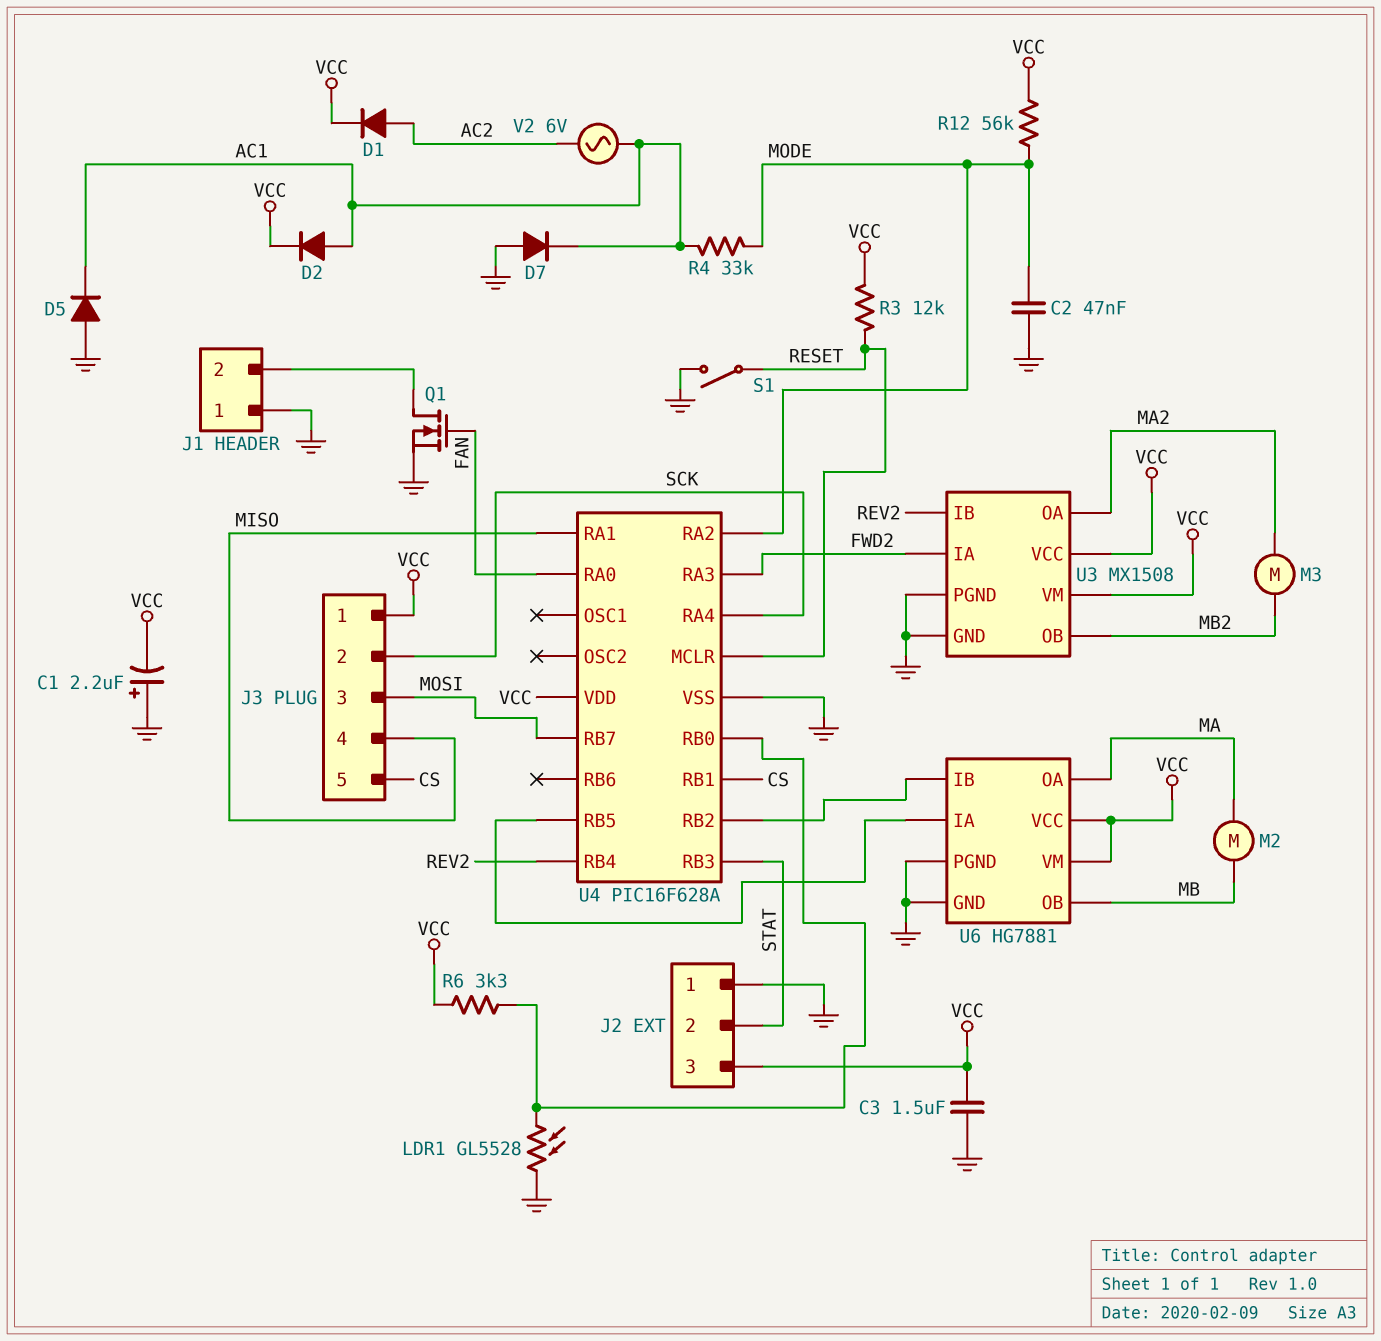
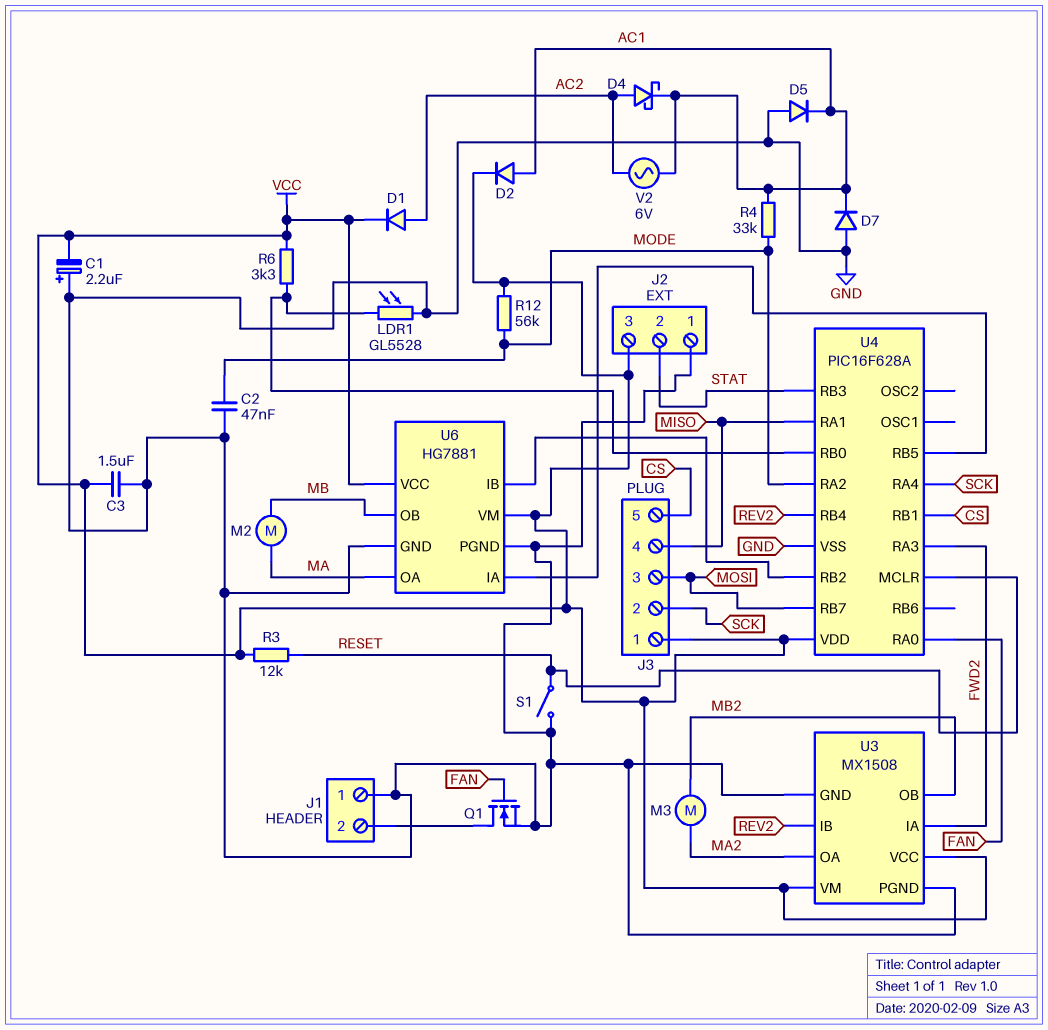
D4: none -> schottky (A AC2, K AC1)

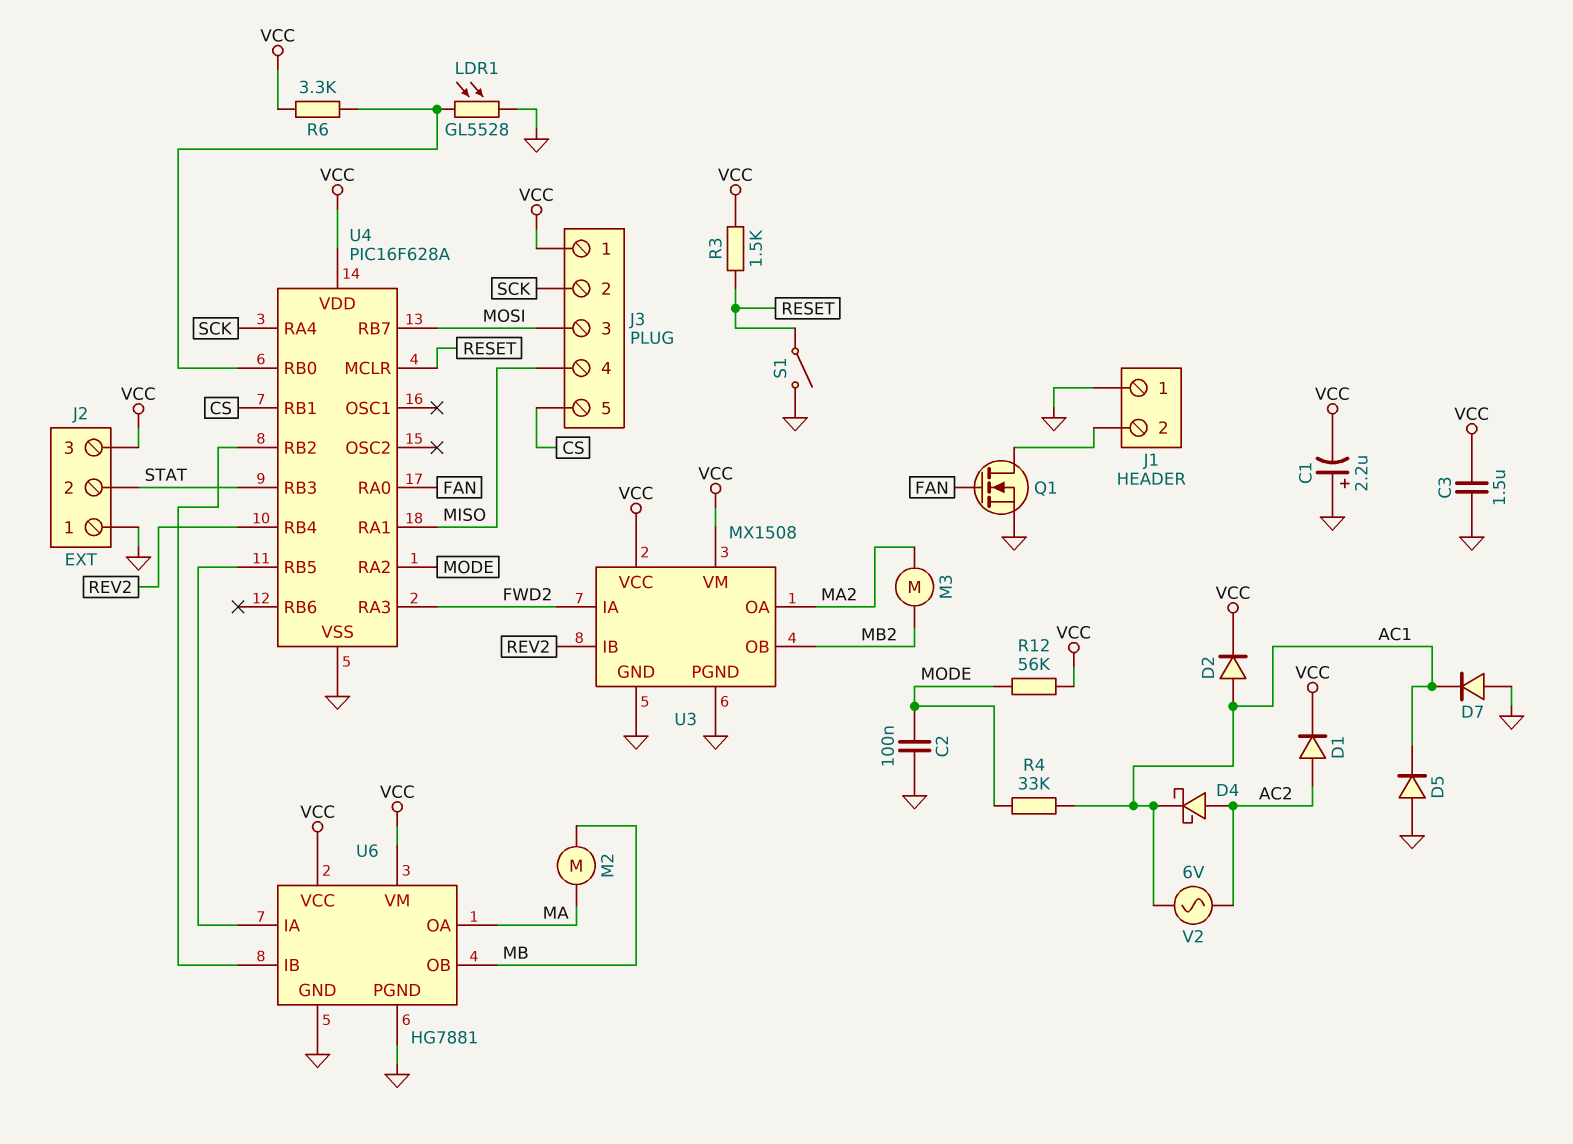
C2: 47nF (GND, MODE) -> 100nF (GND, MODE)
R3: 12k (RESET, VCC) -> 1.5k (RESET, VCC)

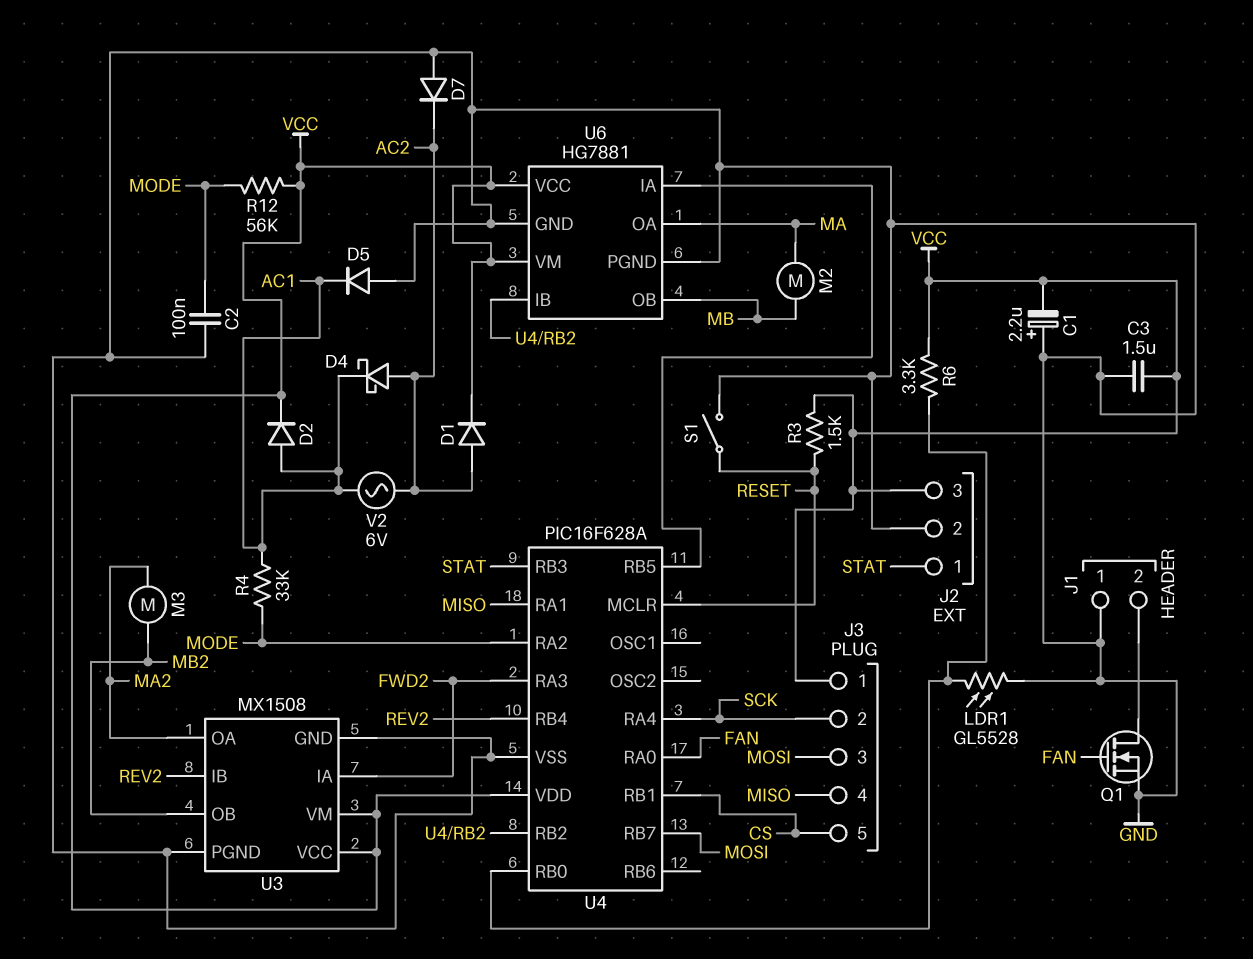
D7: diode (A GND, K AC1) -> diode (A GND, K AC2)
J2 pin 1: GND -> STAT
J2 pin 2: STAT -> GND

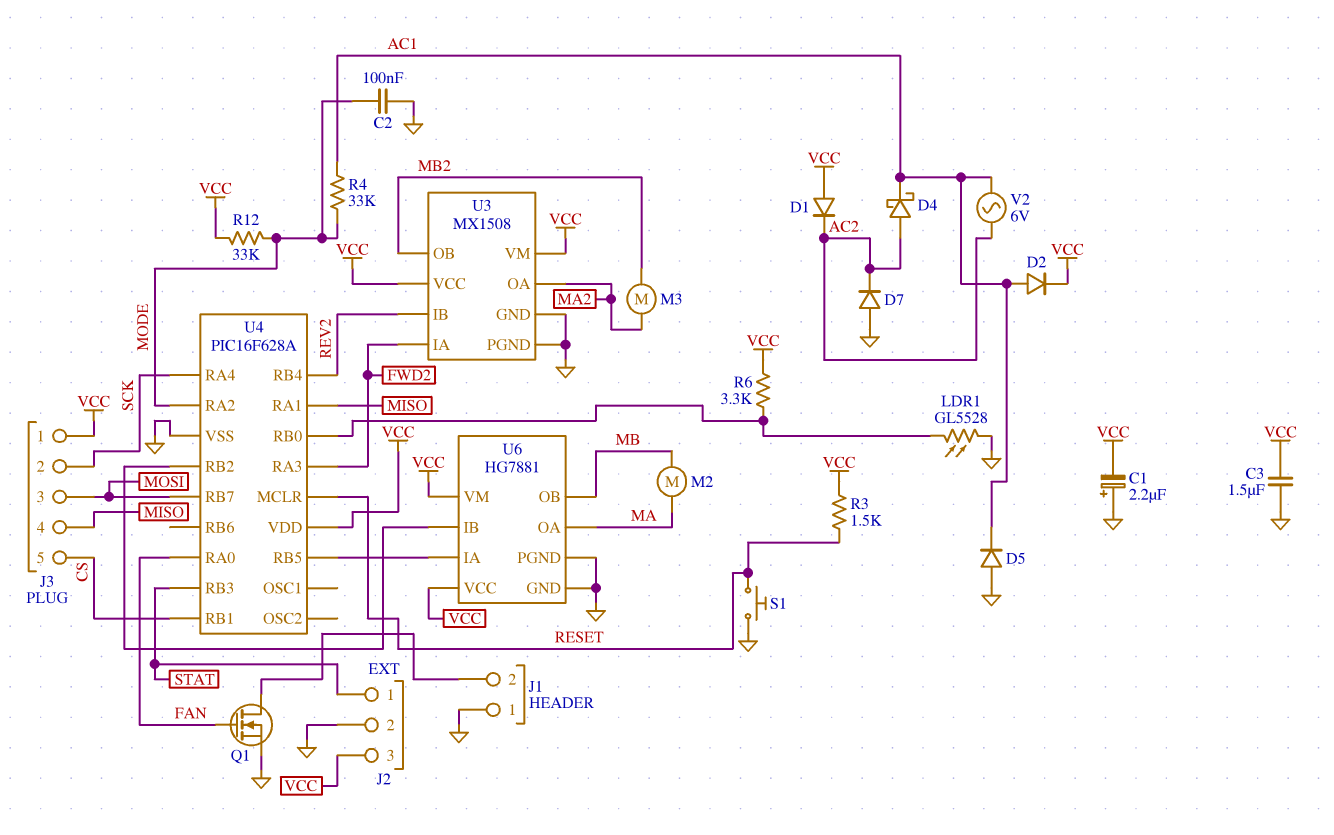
D1: diode (A AC2, K VCC) -> diode (A VCC, K AC2)
R12: 56k (MODE, VCC) -> 33k (MODE, VCC)
S1: switch (GND, RESET) -> button (GND, RESET)

